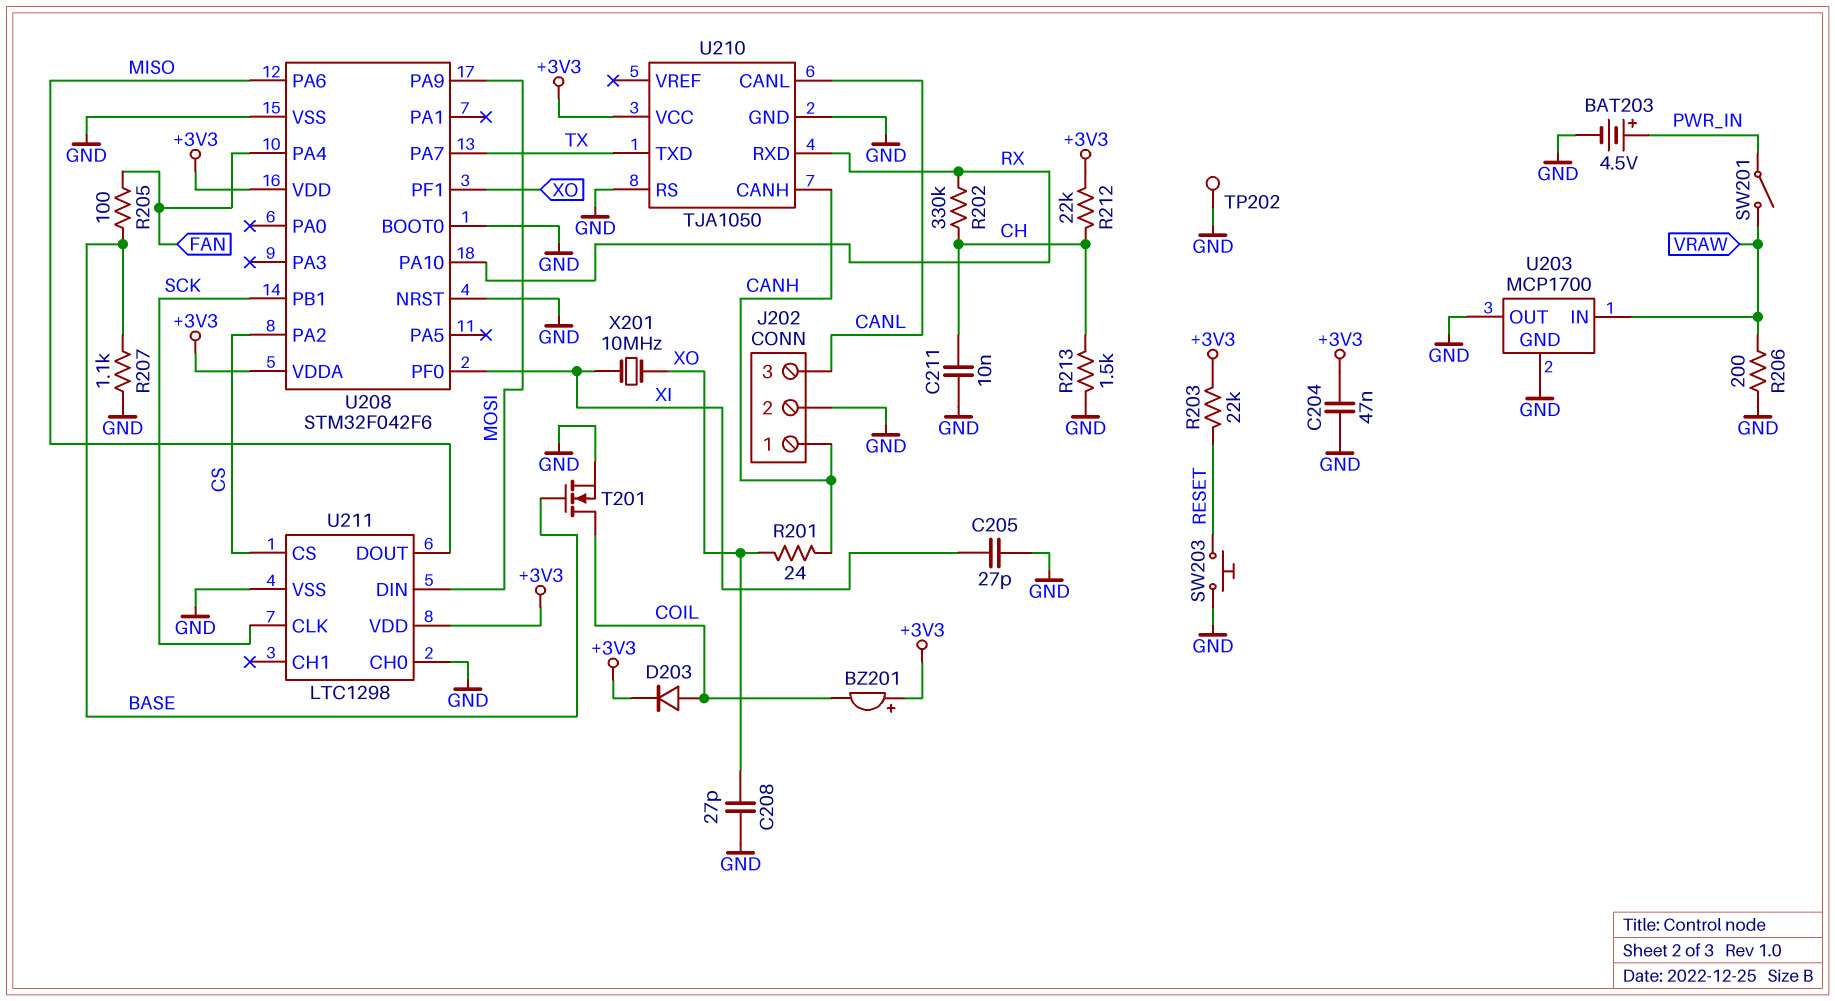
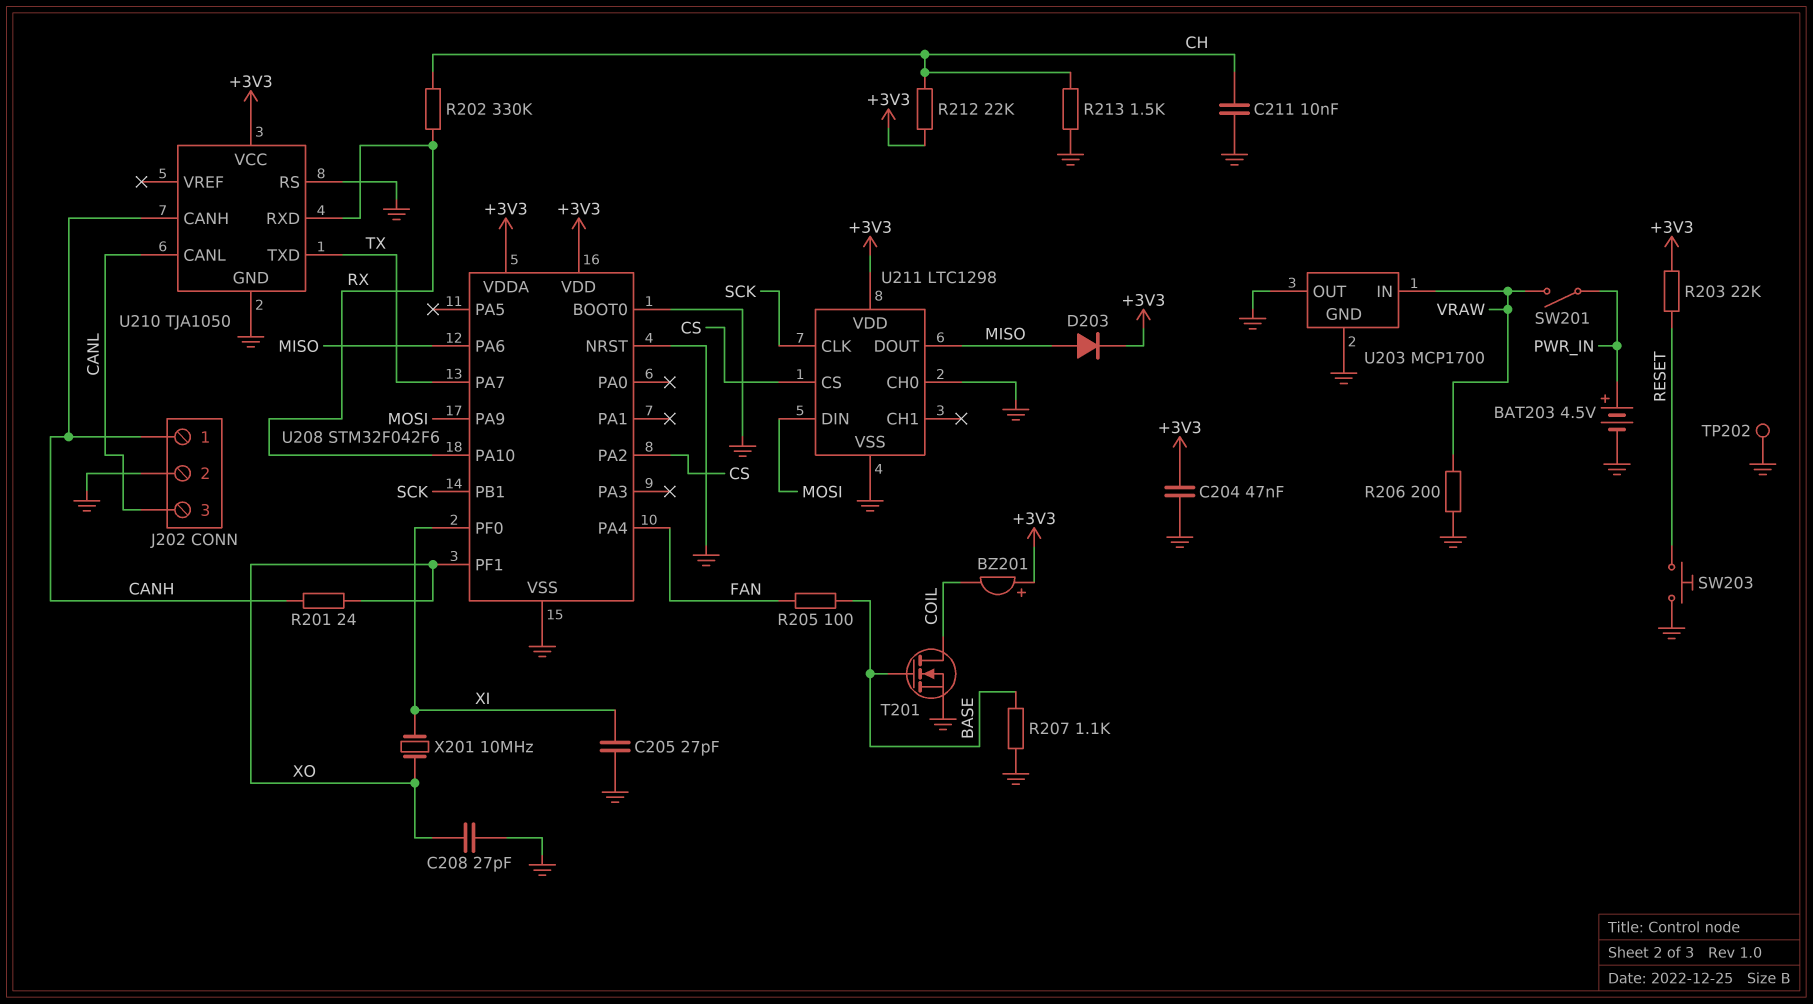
D203: diode (A COIL, K +3V3) -> diode (A MISO, K +3V3)

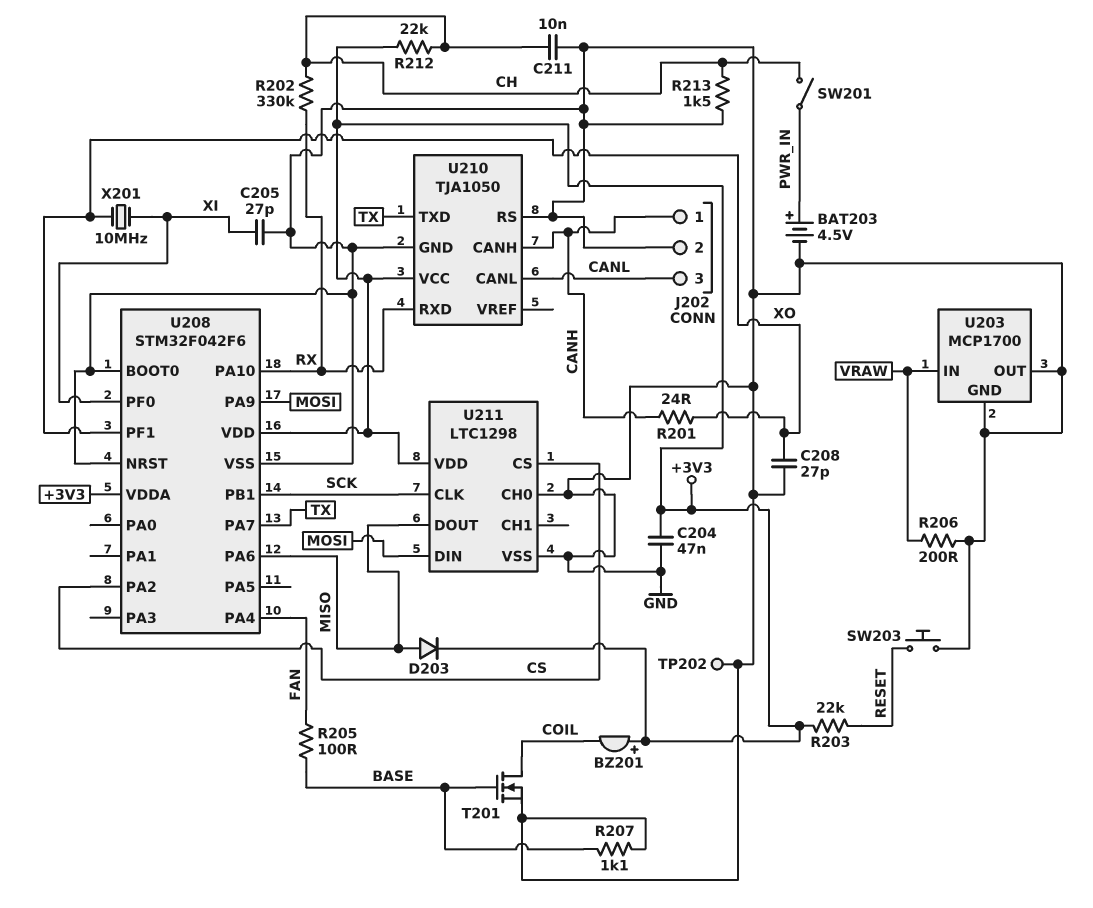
SW201: switch (PWR_IN, VRAW) -> switch (CH, PWR_IN)

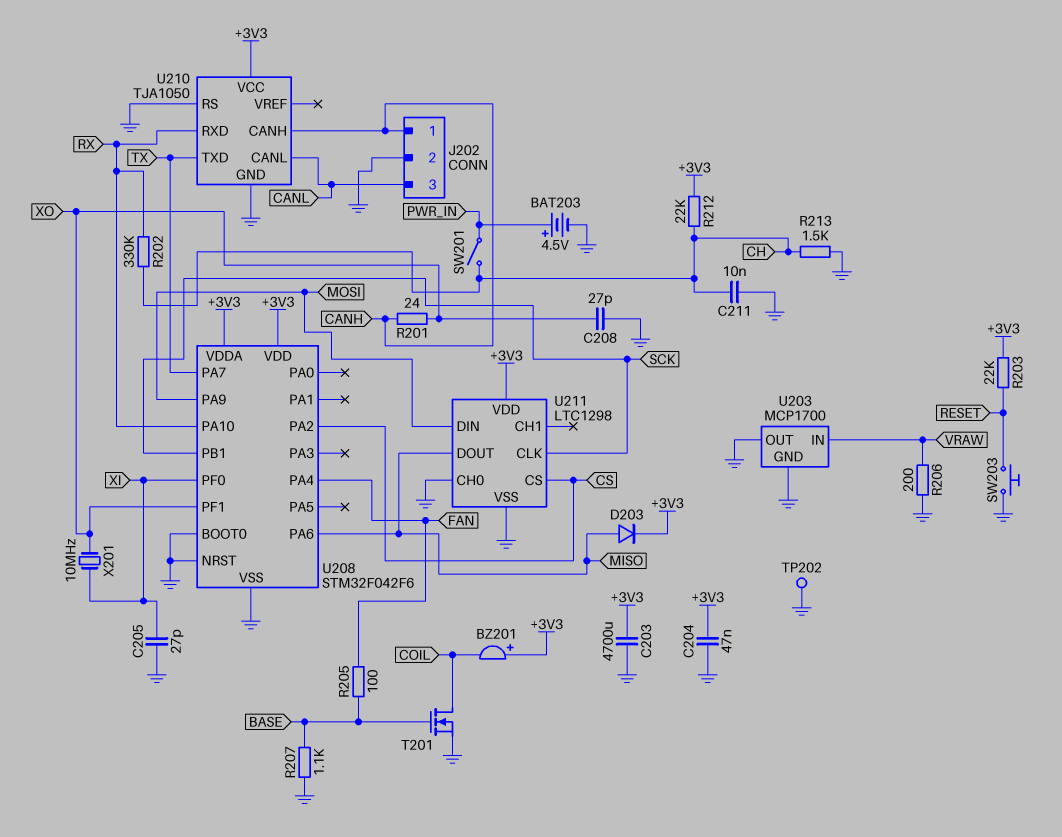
C203: none -> 4700uF (+3V3, GND)

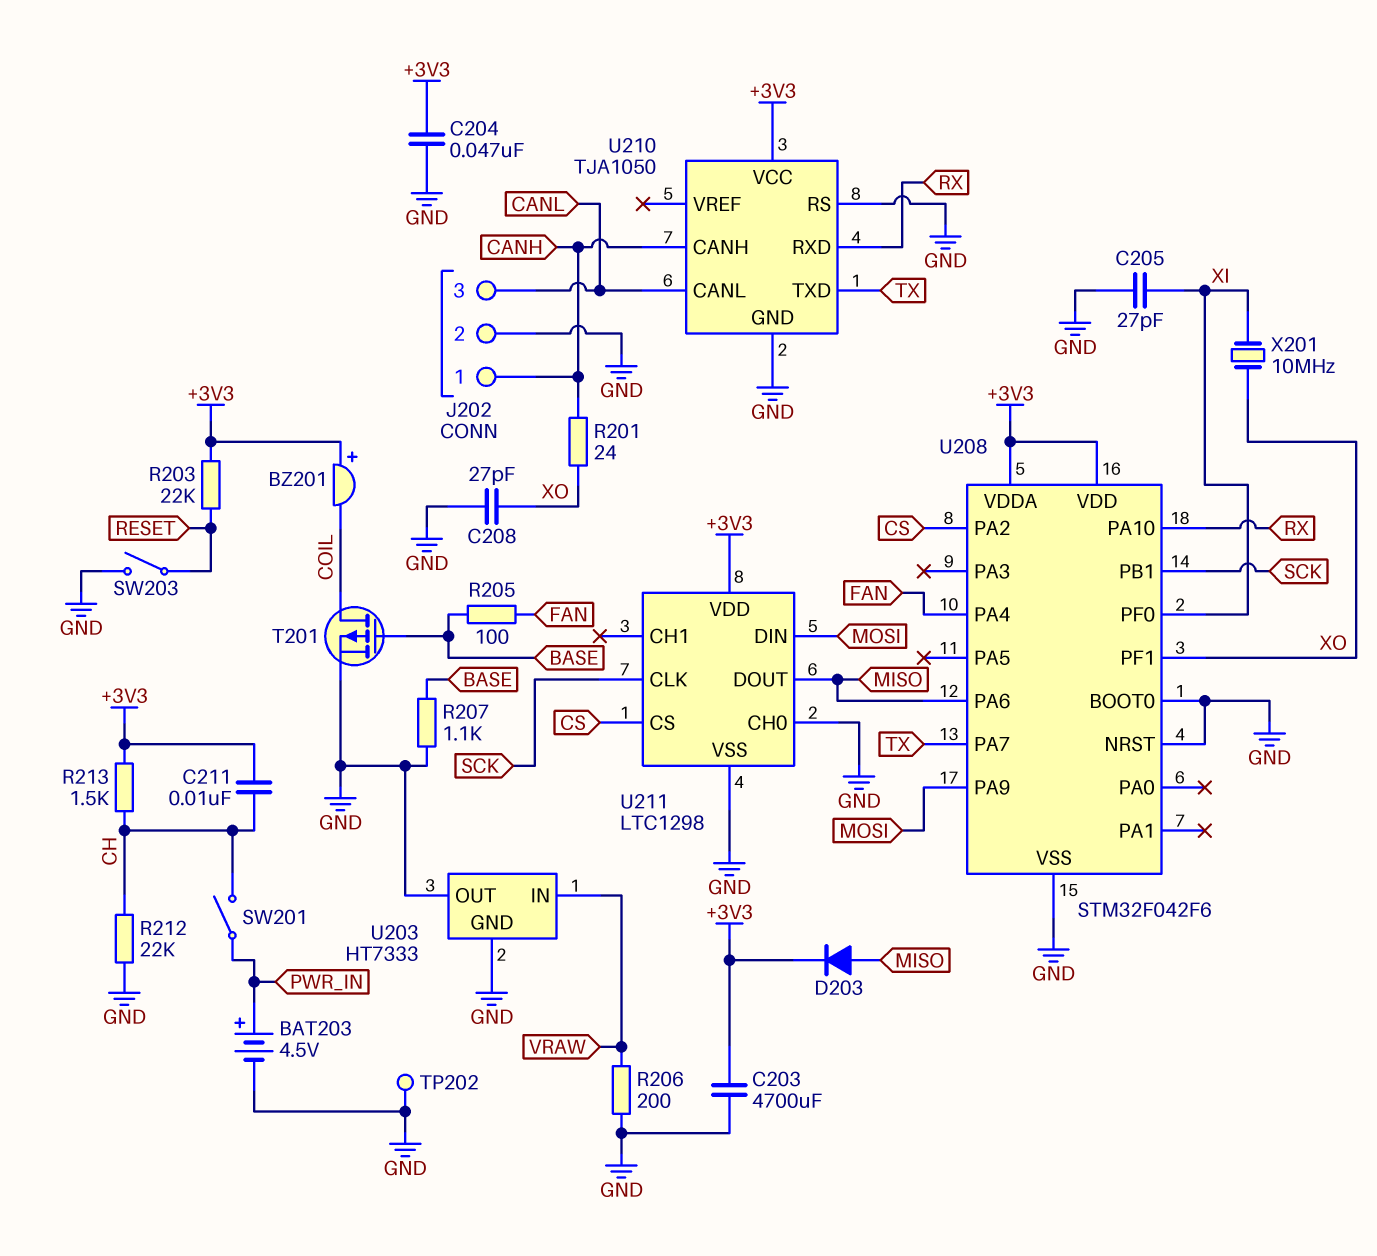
C211: 10nF (CH, GND) -> 10nF (+3V3, CH)
R202: 330k (CH, RX) -> none
R212: 22k (+3V3, CH) -> 22k (CH, GND)
R213: 1.5k (CH, GND) -> 1.5k (+3V3, CH)
SW203: button (GND, RESET) -> switch (GND, RESET)
T201: NMOS (G BASE, D COIL, S GND) -> PMOS (G BASE, D COIL, S GND)
U203: MCP1700 -> HT7333

